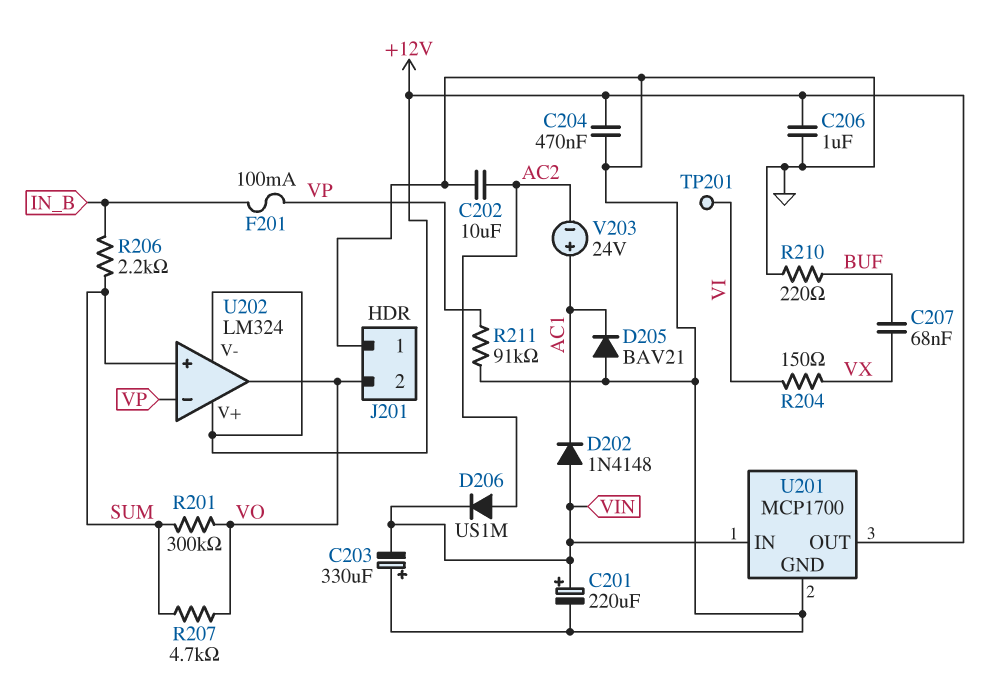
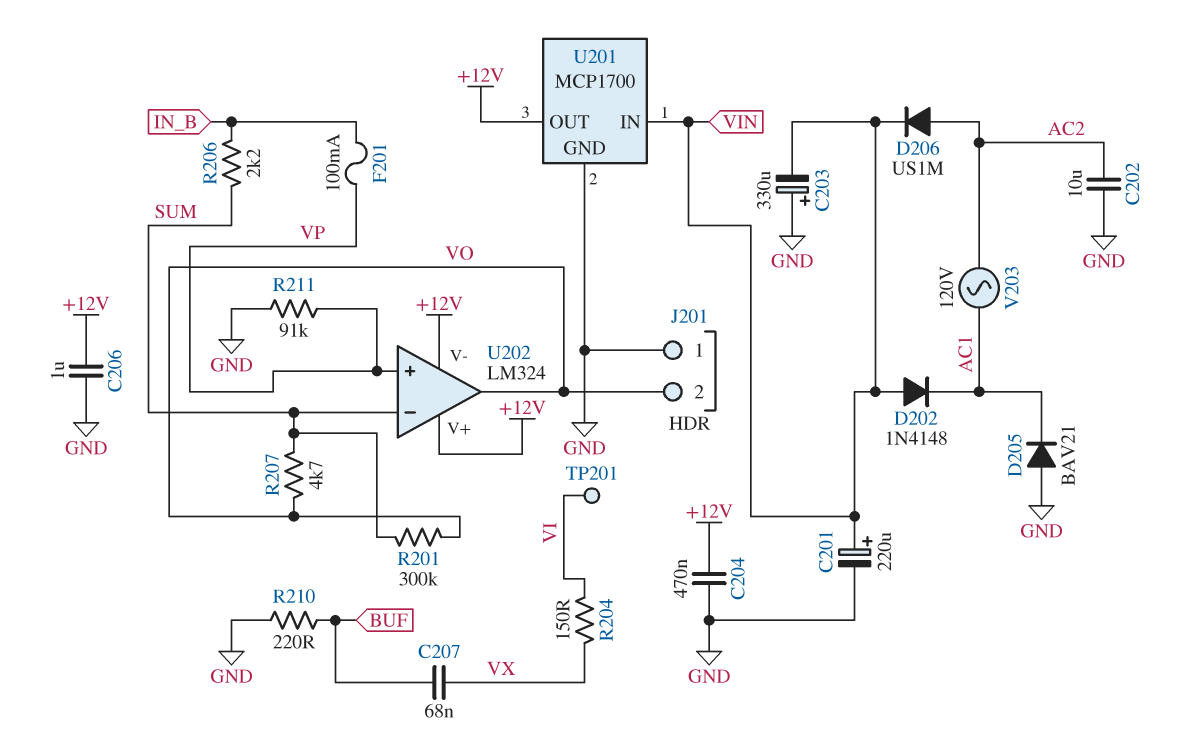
U202 pin in+: SUM -> VP
U202 pin in-: VP -> SUM
V203: 24V (plus AC1, minus AC2) -> AC 120V (AC1, AC2)

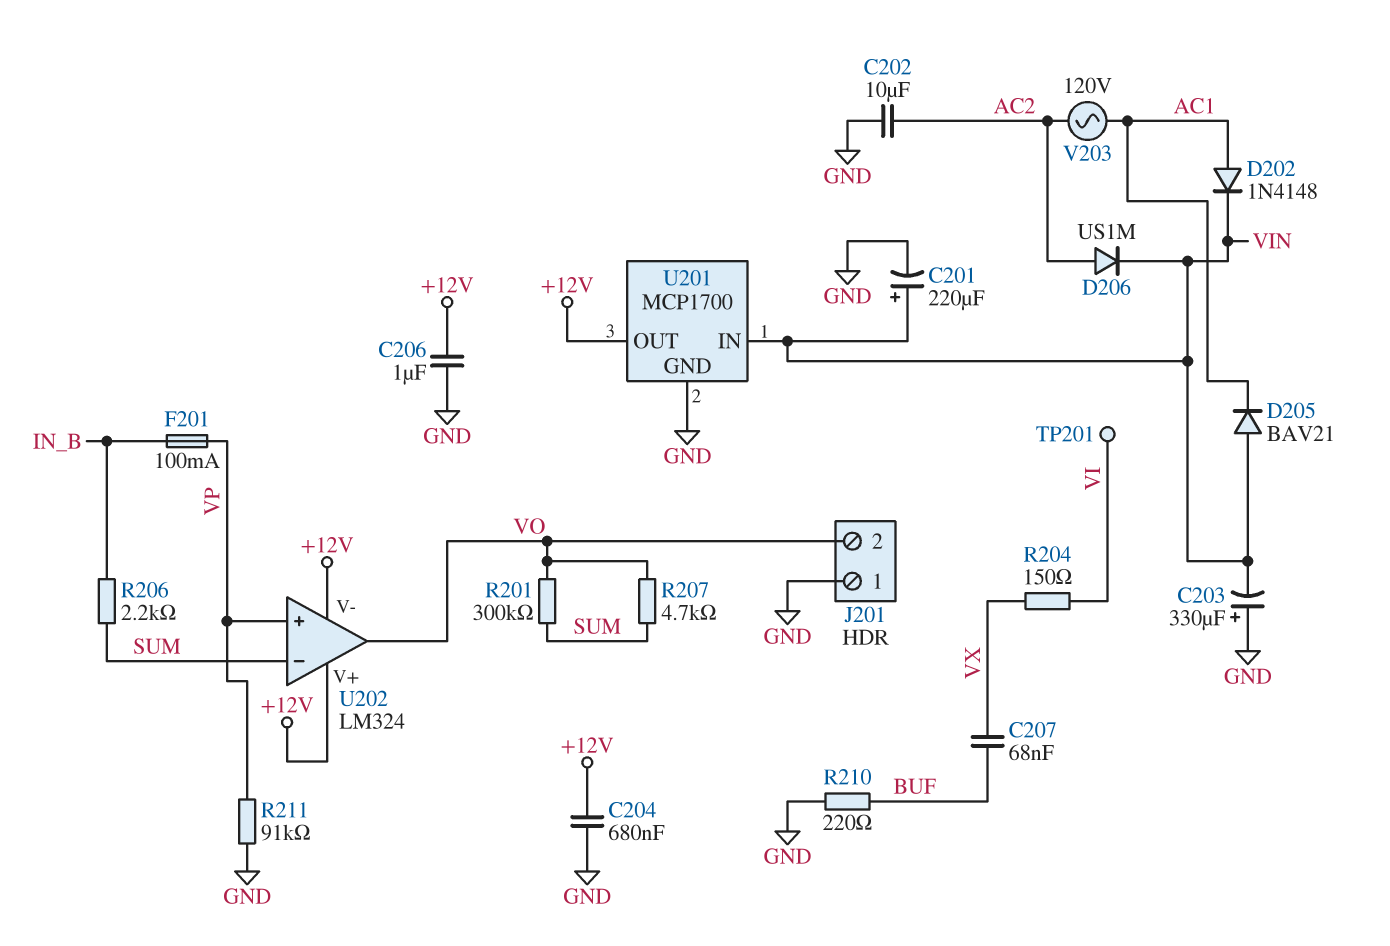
C204: 470nF (+12V, GND) -> 680nF (+12V, GND)
D202: diode 1N4148 (A VIN, K AC1) -> diode 1N4148 (A AC1, K VIN)
D205: diode BAV21 (A GND, K AC1) -> diode BAV21 (A VIN, K AC1)

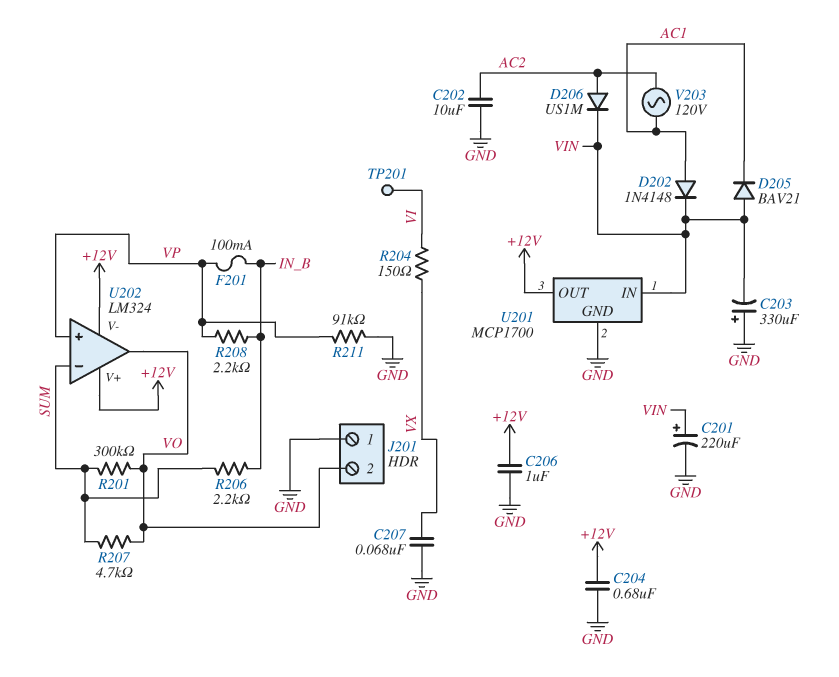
C207: 68nF (BUF, VX) -> 68nF (GND, VX)
R208: none -> 2.2k (IN_B, VP)
R210: 220 (BUF, GND) -> none

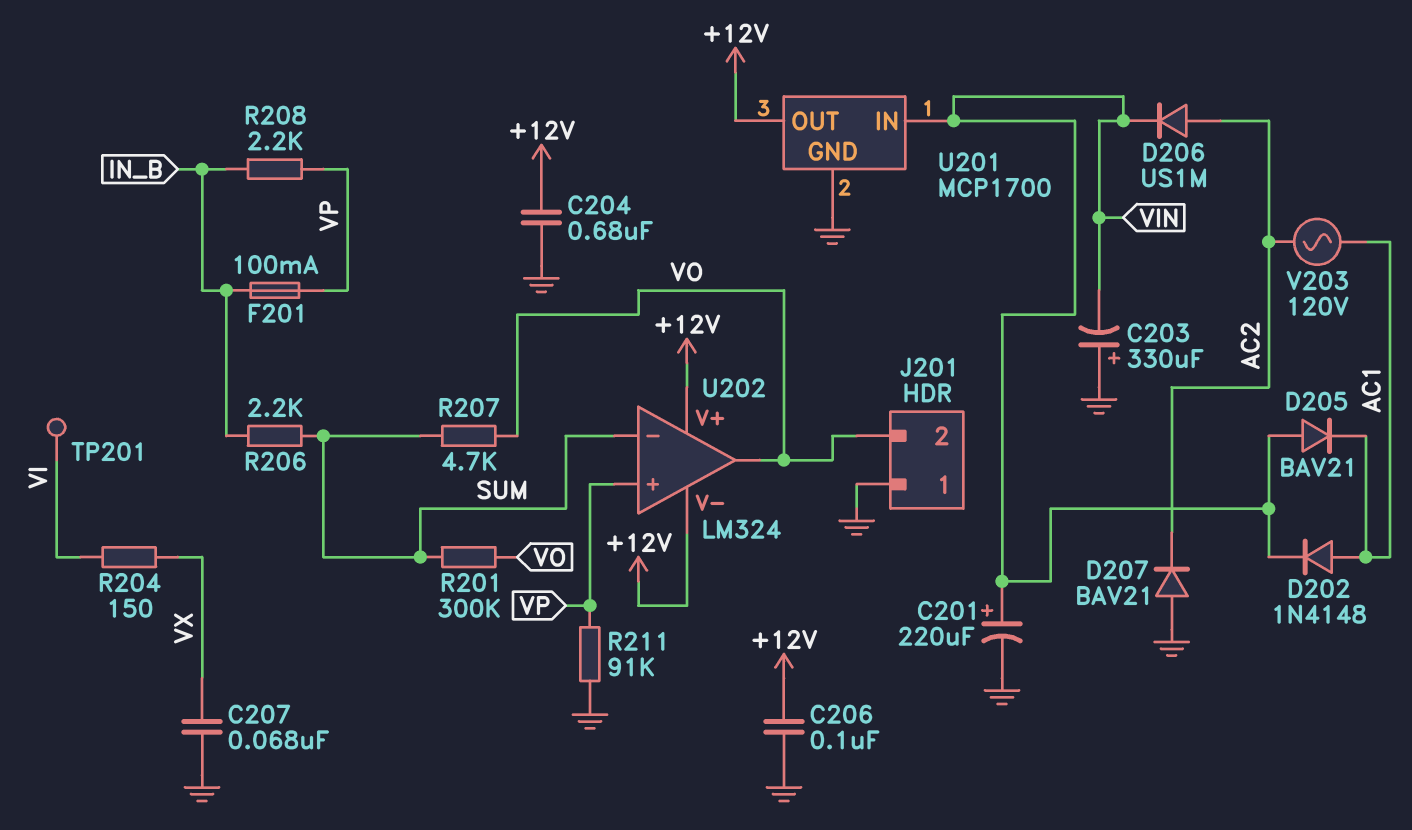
C202: 10uF (AC2, GND) -> none
C206: 1uF (+12V, GND) -> 100nF (+12V, GND)
D207: none -> diode BAV21 (A GND, K AC2)

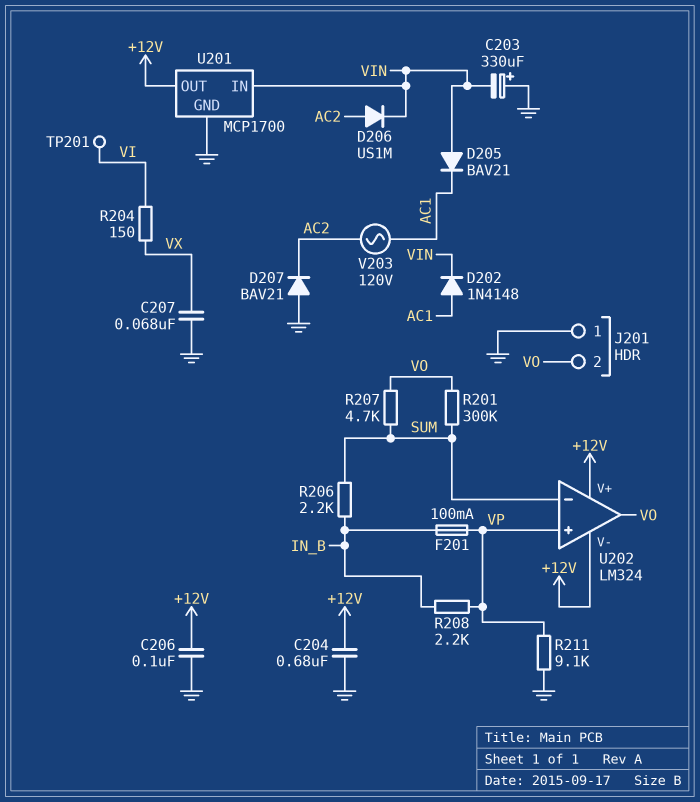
C201: 220uF (plus VIN, minus GND) -> none
R211: 91k (GND, VP) -> 9.1k (GND, VP)

